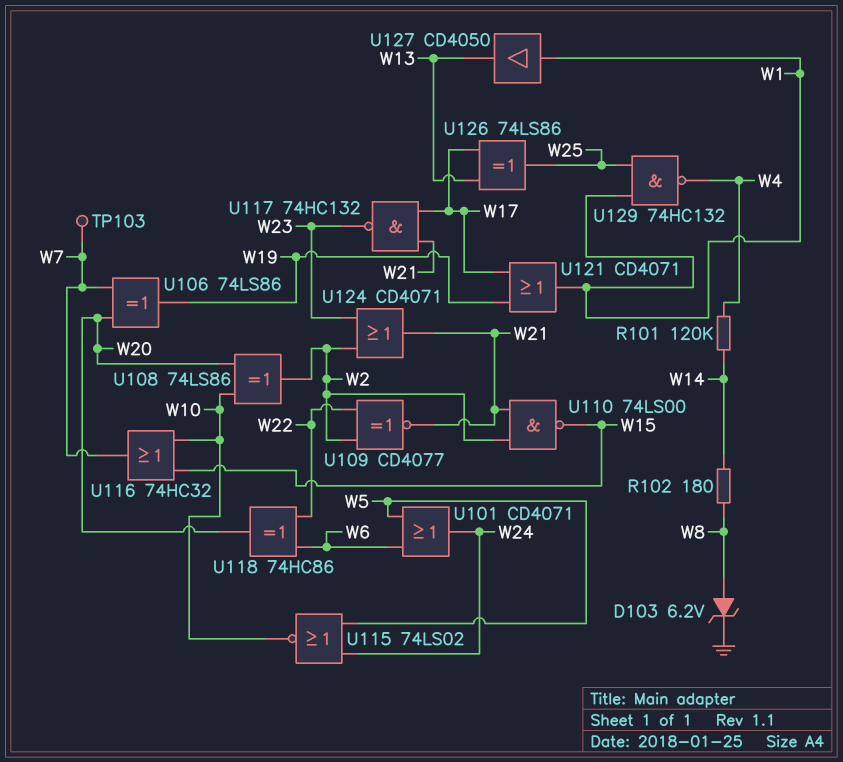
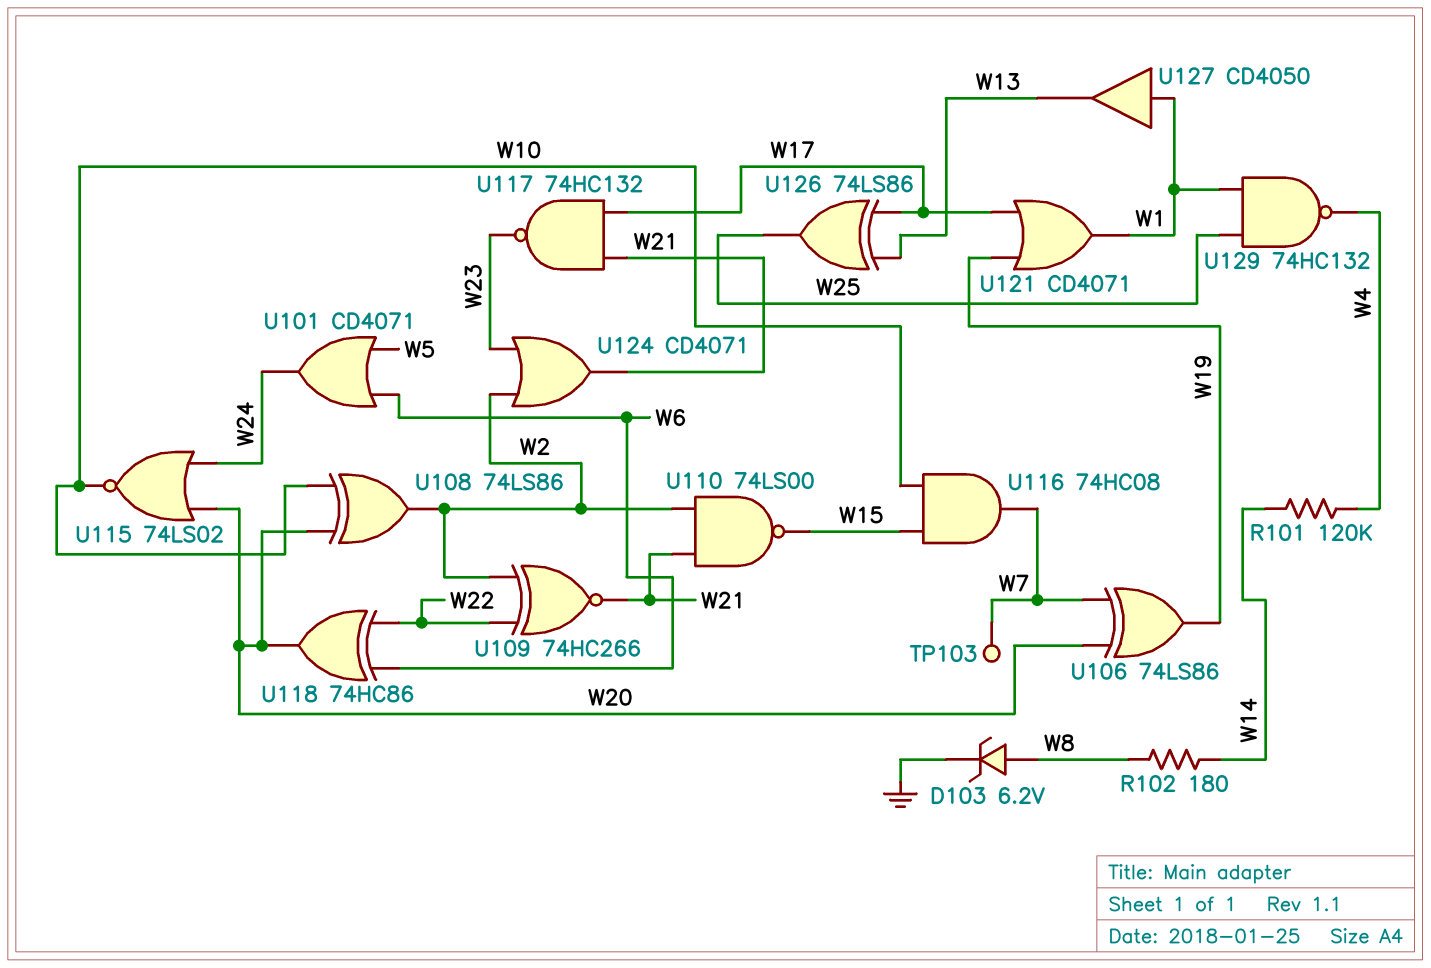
U109: XNOR CD4077 (in W2, in W22, out W21) -> XNOR 74HC266 (in W2, in W22, out W21)
U115: NOR 74LS02 (in W5, in W24, out W10) -> NOR 74LS02 (in W20, in W24, out W10)
U116: OR 74HC32 (in W10, in W15, out W7) -> AND 74HC08 (in W10, in W15, out W7)

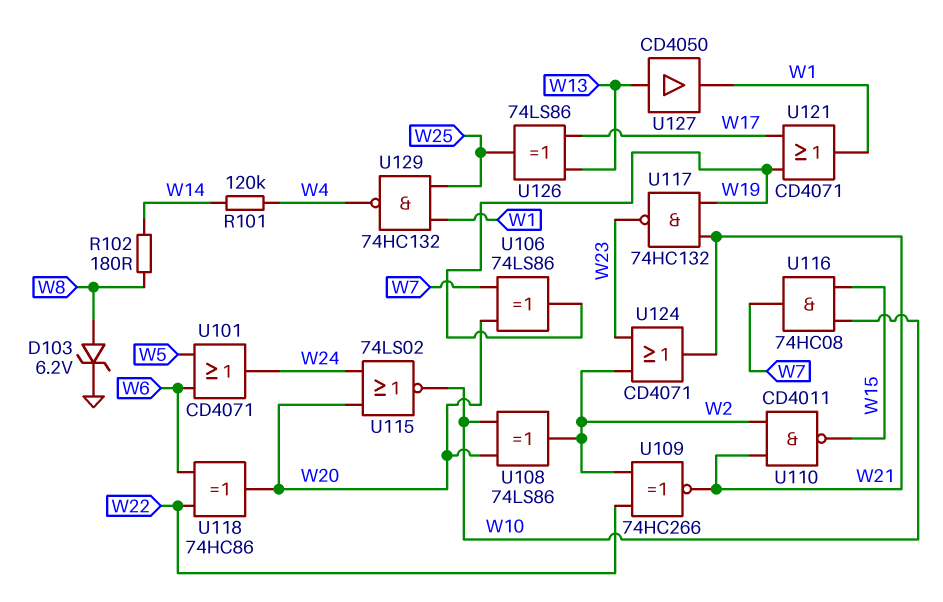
TP103: test point (W7) -> none
U110: NAND 74LS00 (in W2, in W21, out W15) -> NAND CD4011 (in W2, in W21, out W15)
U117: NAND 74HC132 (in W17, in W21, out W23) -> NAND 74HC132 (in W19, in W21, out W23)
U127: buffer CD4050 (in W1, out W13) -> buffer CD4050 (in W13, out W1)

